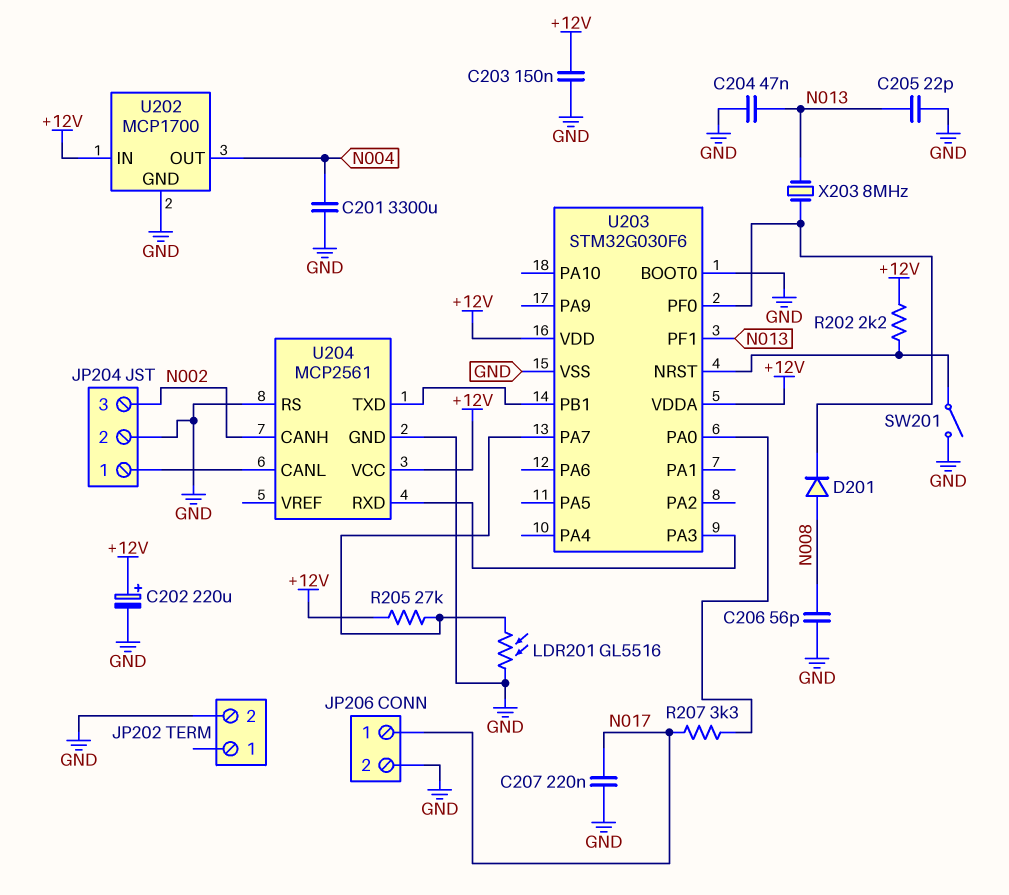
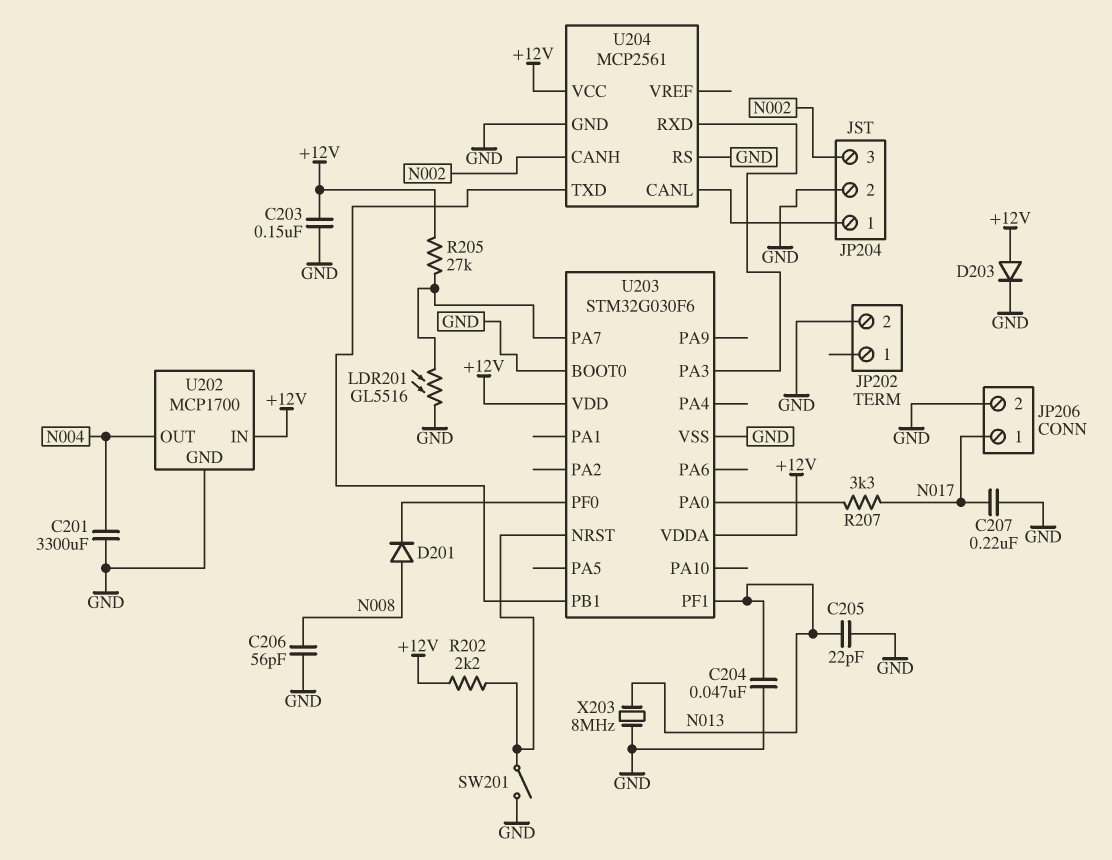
C202: 220uF (plus +12V, minus GND) -> none
D203: none -> diode (A +12V, K GND)
X203: 8MHz (N013, U203/PF0) -> 8MHz (GND, N013)

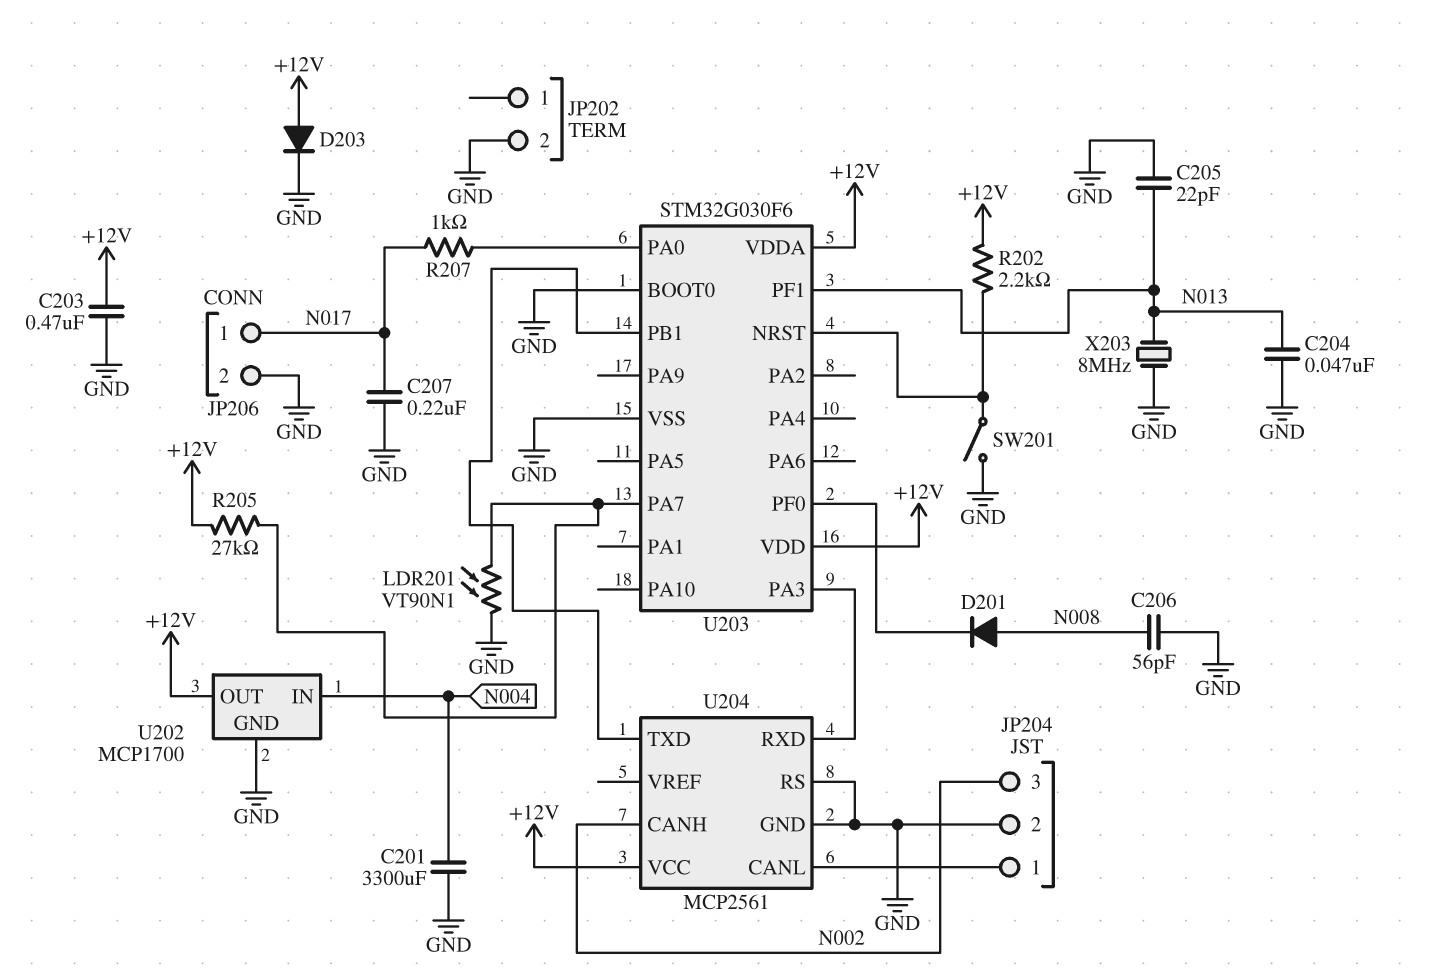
C203: 150nF (+12V, GND) -> 470nF (+12V, GND)
LDR201: GL5516 (GND, U203/PA7) -> VT90N1 (GND, U203/PA7)
R207: 3.3k (N017, U203/PA0) -> 1k (N017, U203/PA0)
U202 pin IN: +12V -> N004
U202 pin OUT: N004 -> +12V

